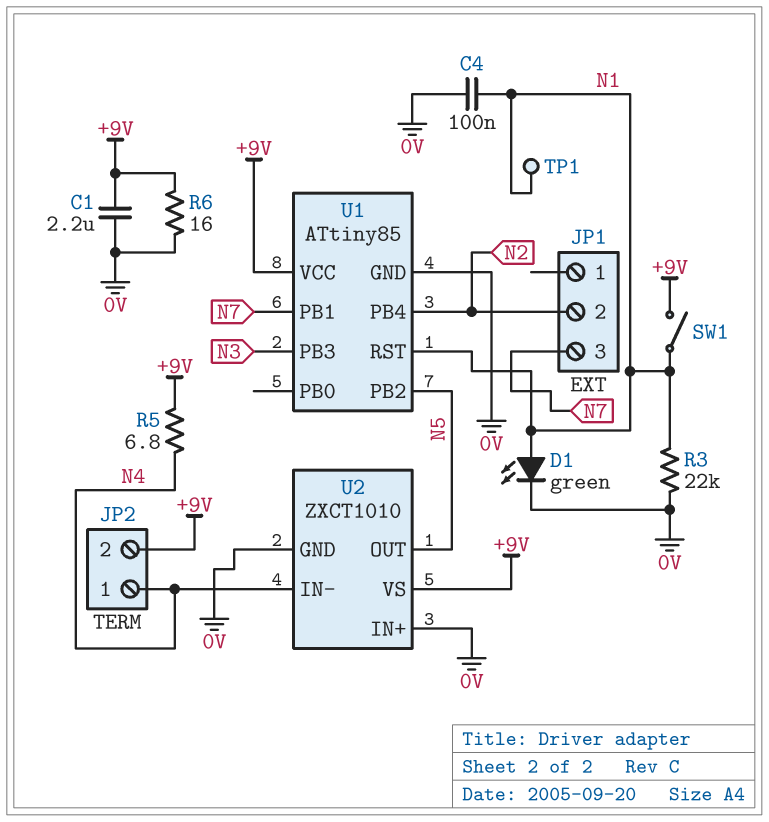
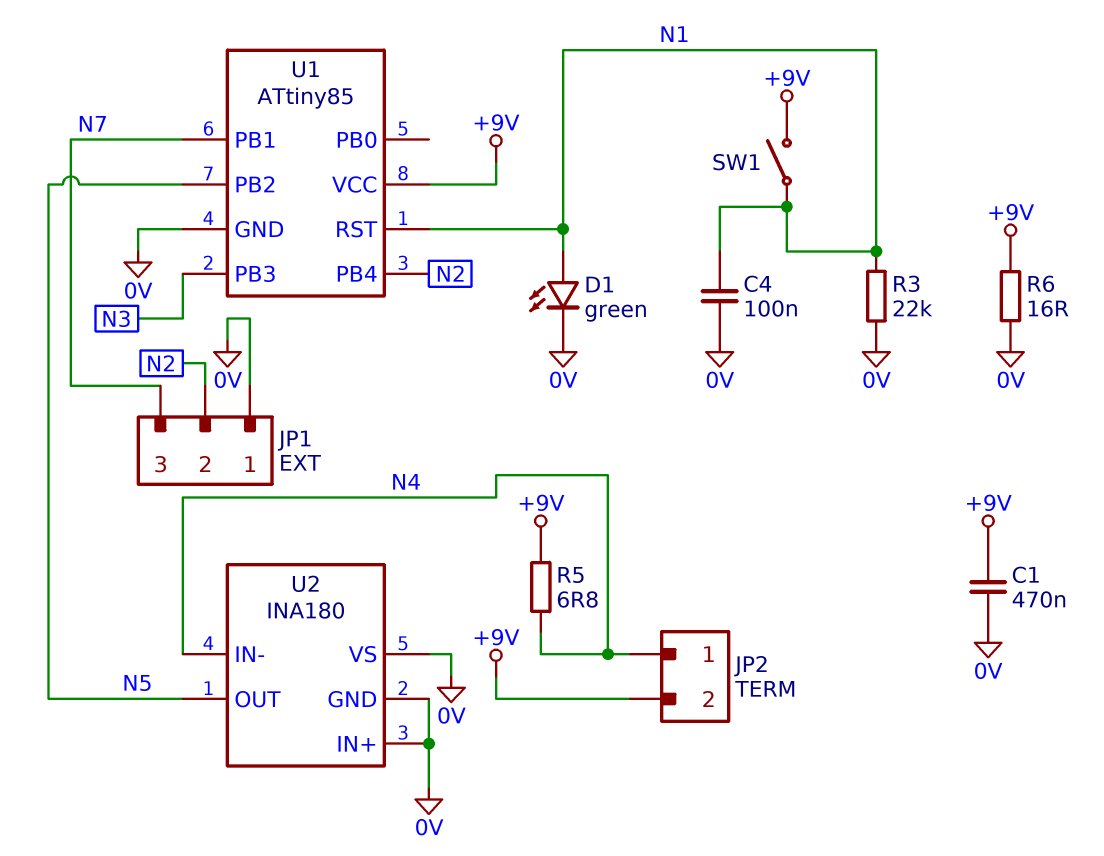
C1: 2.2uF (+9V, 0V) -> 470nF (+9V, 0V)
JP1 pin 1: none -> 0V
TP1: test point (N1) -> none
U2: ZXCT1010 -> INA180
U2 pin VS: +9V -> 0V

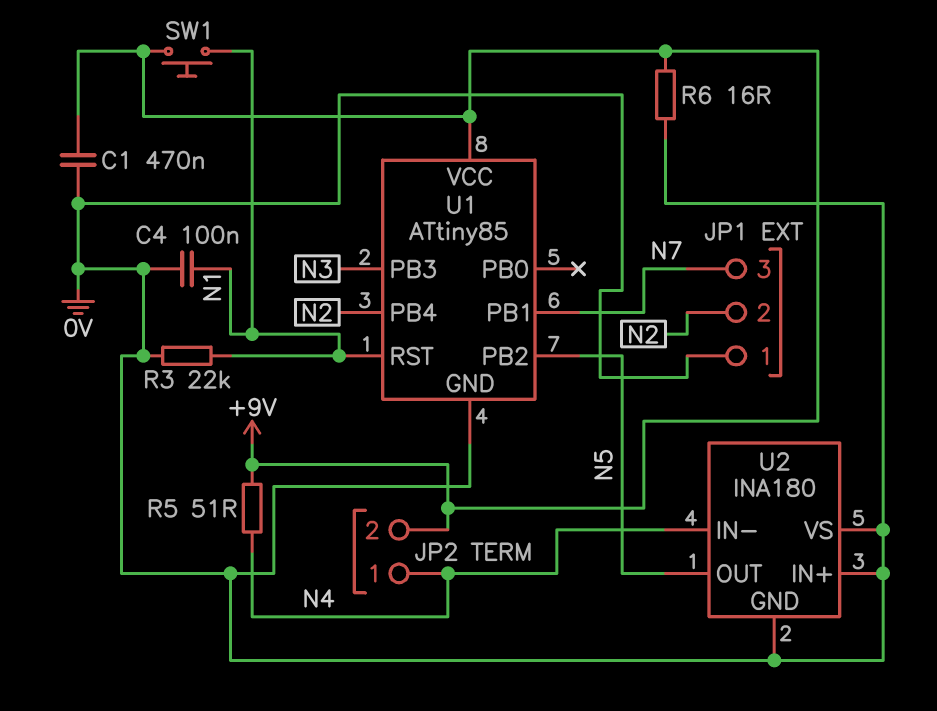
D1: LED green (A N1, K 0V) -> none
R5: 6.8 (+9V, N4) -> 51 (+9V, N4)
SW1: switch (+9V, N1) -> button (+9V, N1)

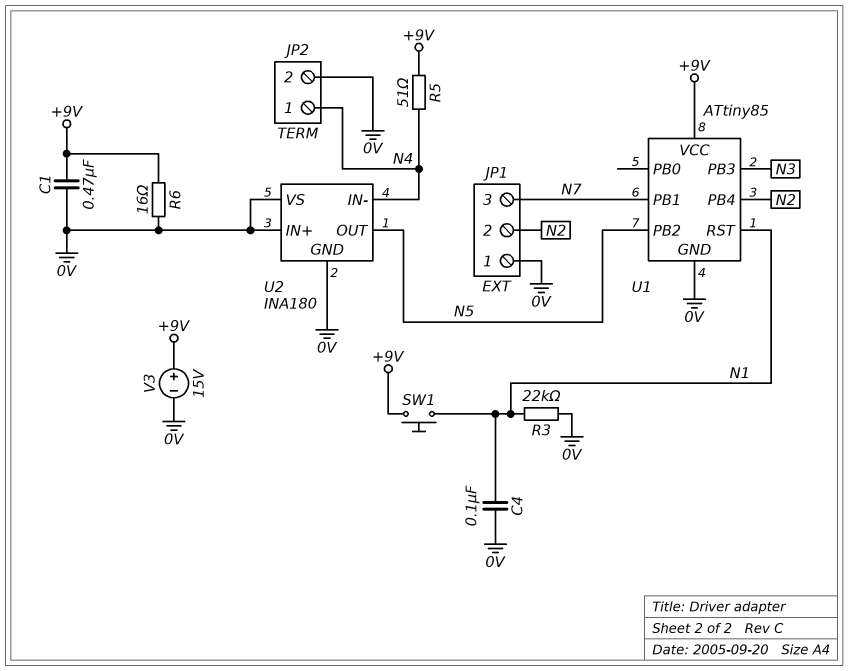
JP2 pin 2: +9V -> 0V
V3: none -> 15V (plus +9V, minus 0V)

